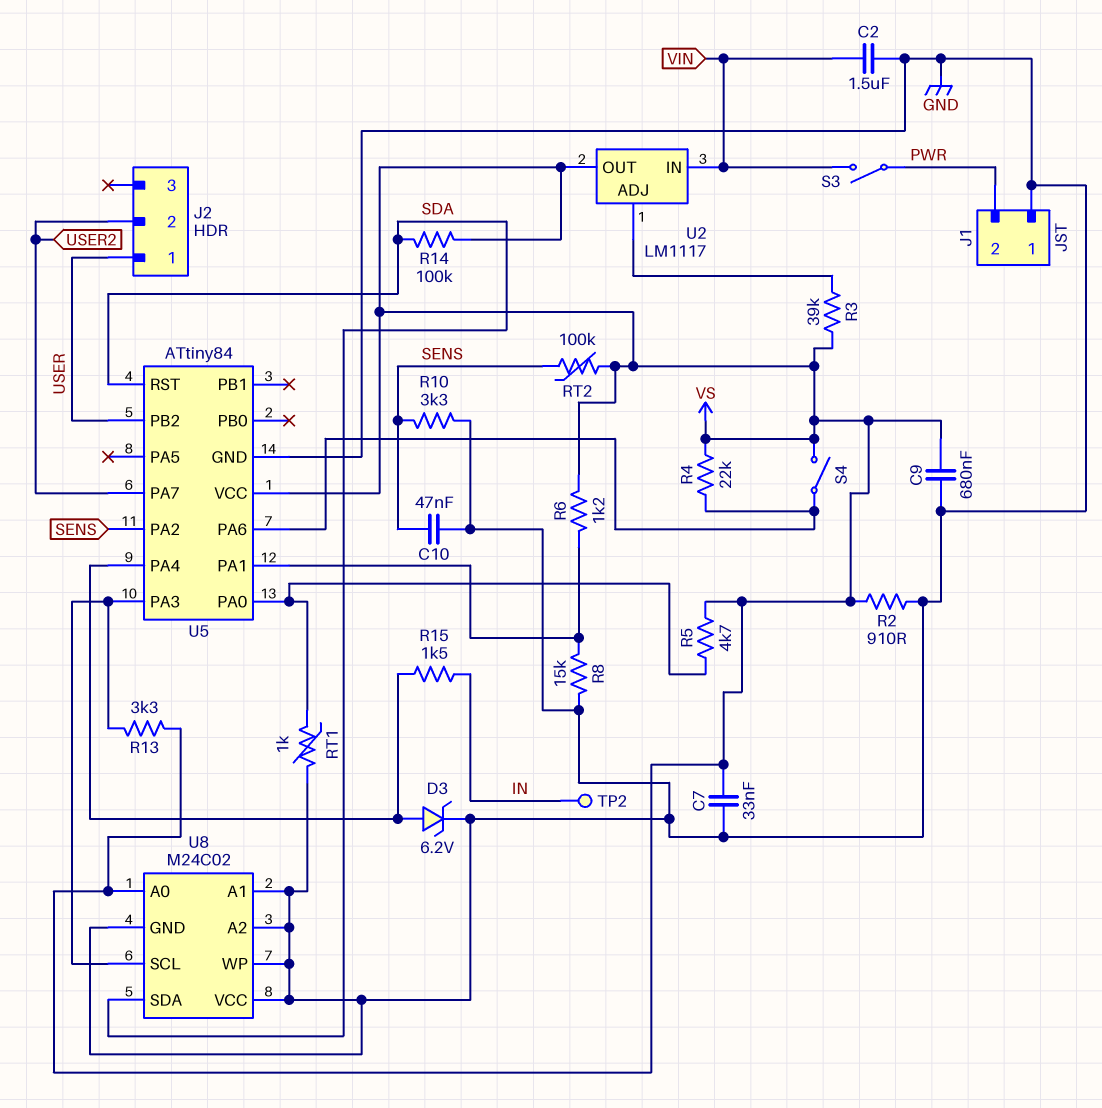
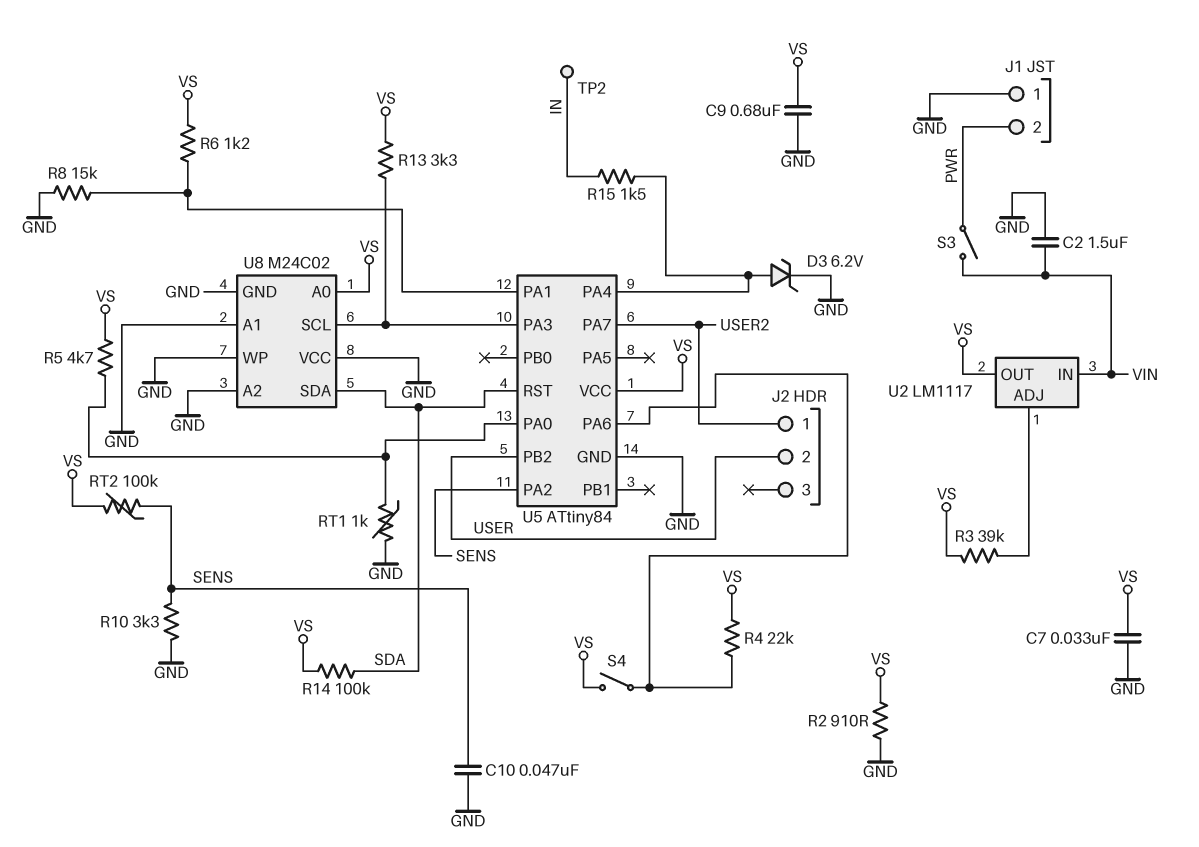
J2 pin 1: USER -> USER2
J2 pin 2: USER2 -> USER

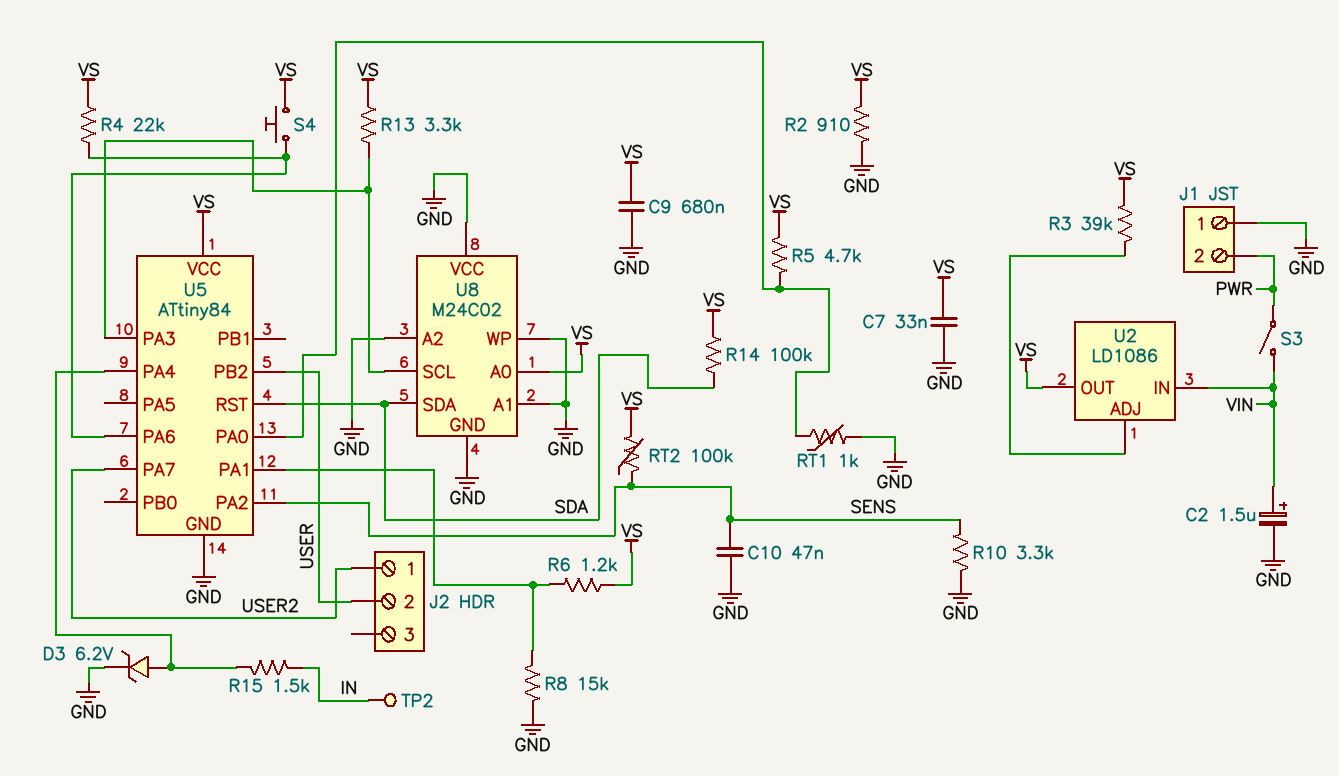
C2: 1.5uF (GND, VIN) -> 1.5uF (plus VIN, minus GND)
S4: switch (U5/PA6, VS) -> button (U5/PA6, VS)
U2: LM1117 -> LD1086

